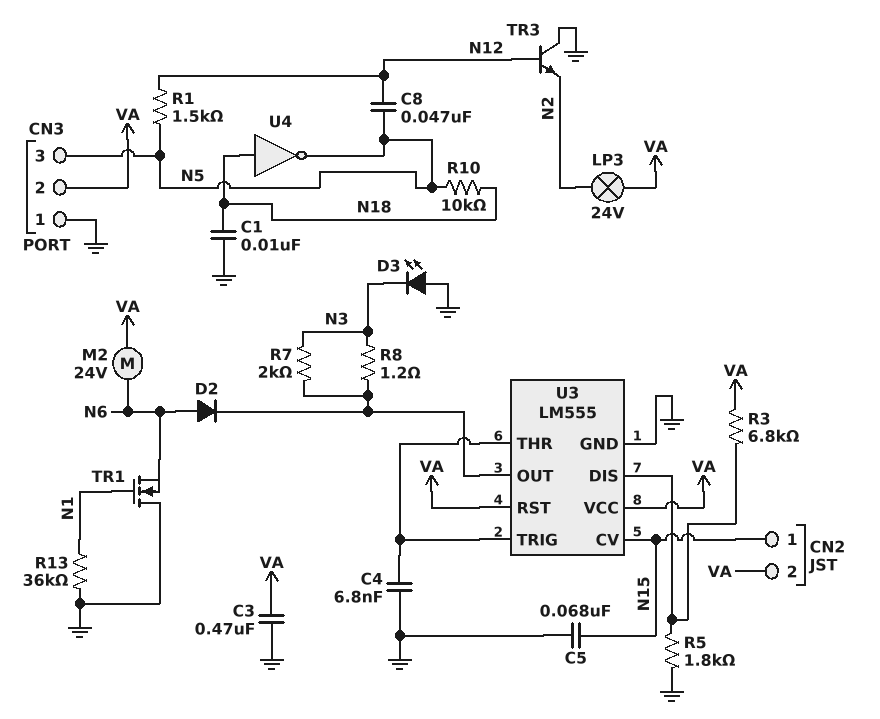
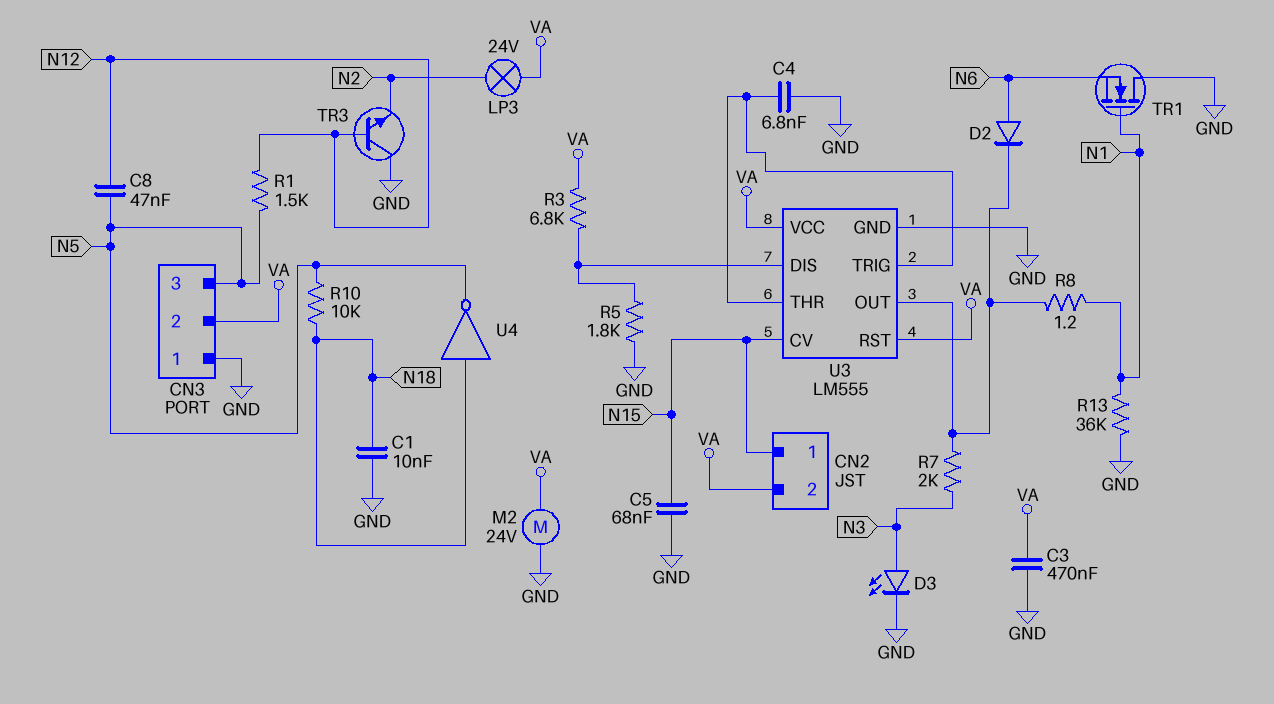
D3: LED (A GND, K N3) -> LED (A N3, K GND)
M2: motor 24V (N6, VA) -> motor 24V (GND, VA)
R8: 1.2 (N3, U3/OUT) -> 1.2 (N1, U3/OUT)

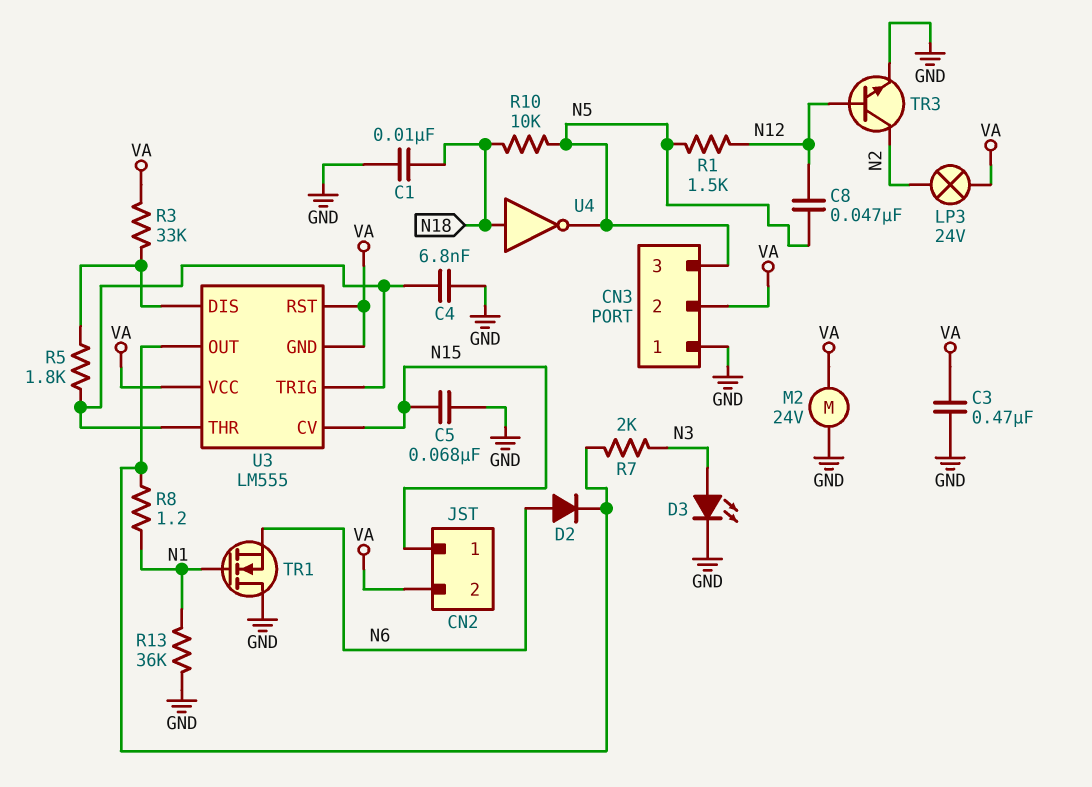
R3: 6.8k (U3/DIS, VA) -> 33k (U3/DIS, VA)
R5: 1.8k (GND, U3/DIS) -> 1.8k (U3/DIS, U3/THR)
TR3: NPN (B N12, C GND, E N2) -> NPN (B N12, C N2, E GND)
U3 pin GND: GND -> VA

